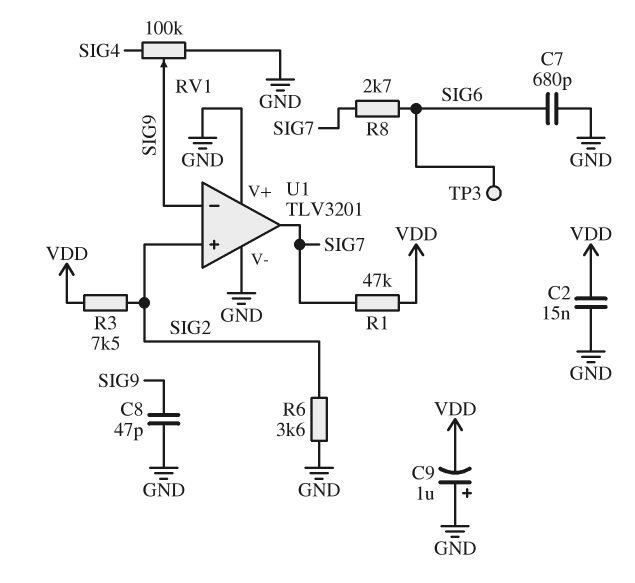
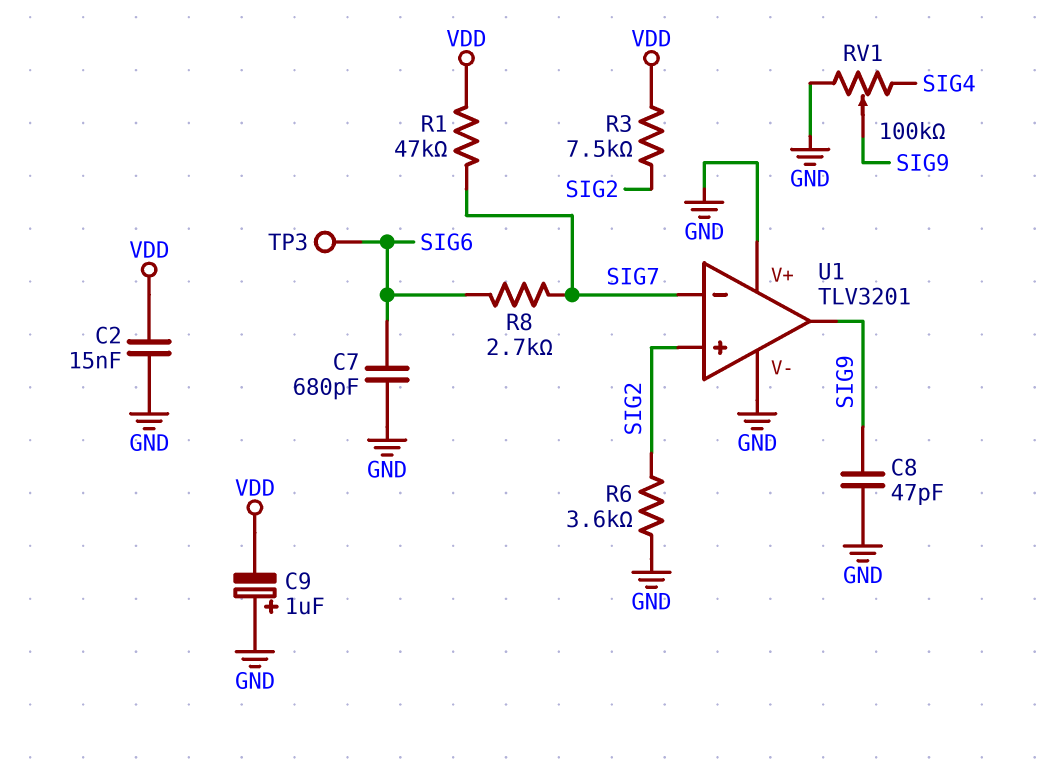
U1 pin in-: SIG9 -> SIG7
U1 pin out: SIG7 -> SIG9

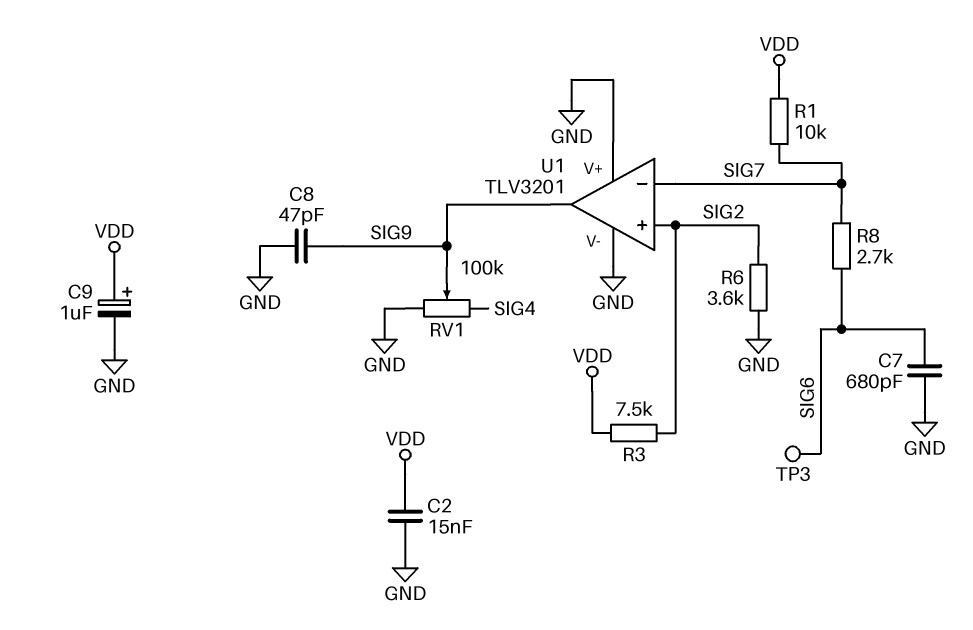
C9: 1uF (plus GND, minus VDD) -> 1uF (plus VDD, minus GND)
R1: 47k (SIG7, VDD) -> 10k (SIG7, VDD)

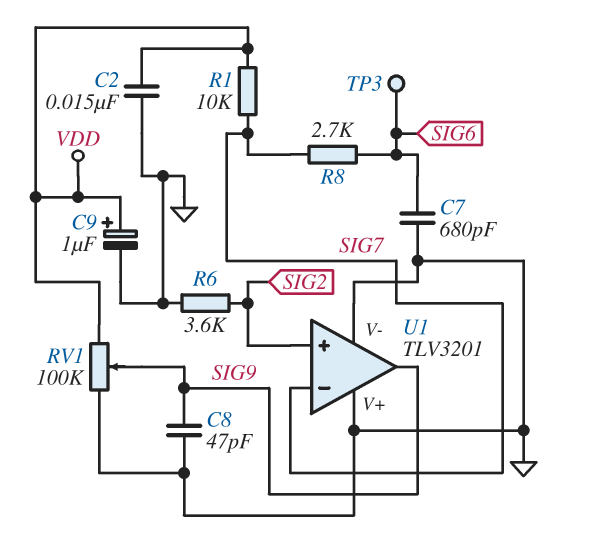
R3: 7.5k (SIG2, VDD) -> none
RV1: 100k (GND, SIG4, wiper SIG9) -> 100k (GND, VDD, wiper SIG9)

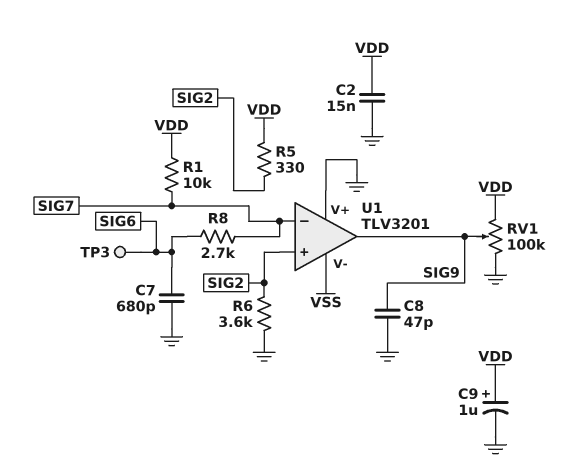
R5: none -> 330 (SIG2, VDD)
U1 pin V-: GND -> VSS

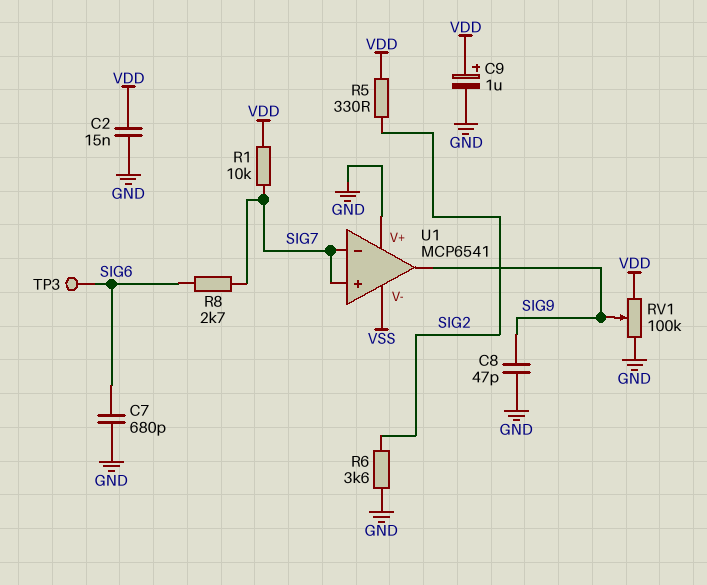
U1: TLV3201 -> MCP6541
U1 pin in+: SIG2 -> SIG7

